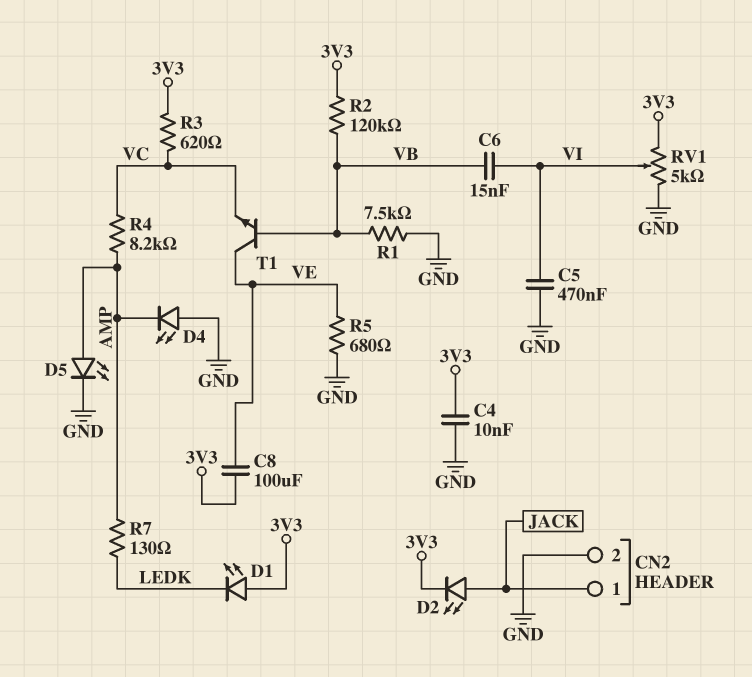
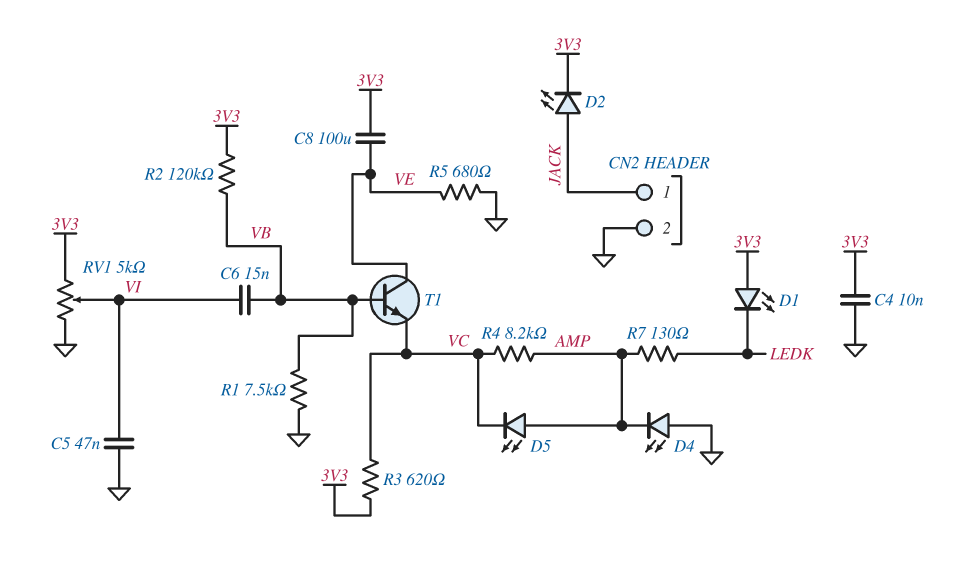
C5: 470nF (GND, VI) -> 47nF (GND, VI)
D5: LED (A AMP, K GND) -> LED (A AMP, K VC)

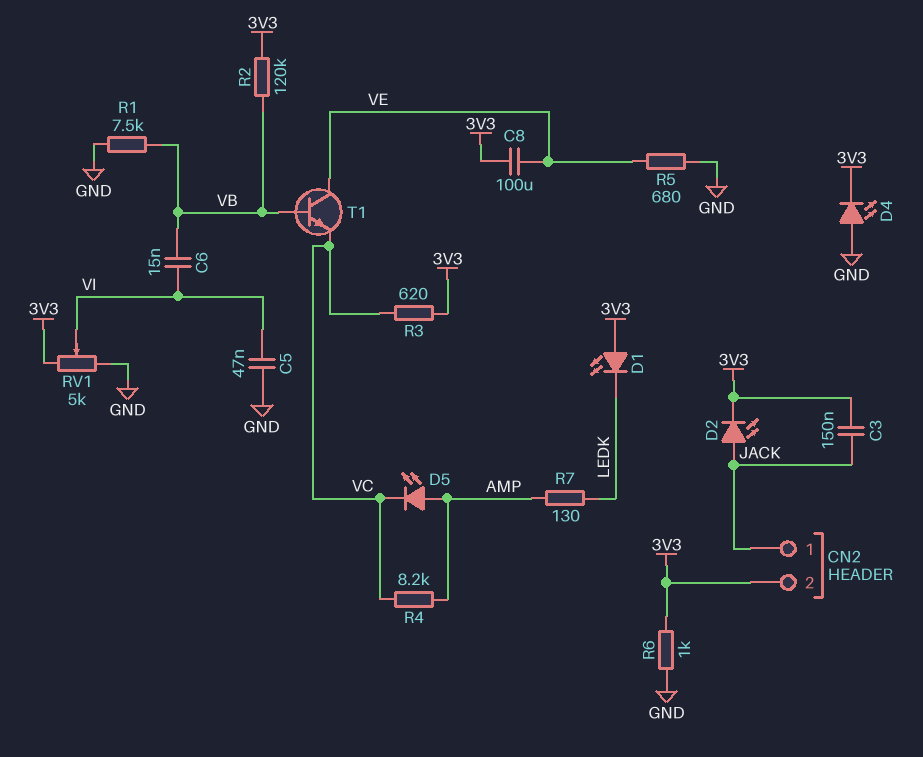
C3: none -> 150nF (3V3, JACK)
C4: 10nF (3V3, GND) -> none
CN2 pin 2: GND -> 3V3
D4: LED (A GND, K AMP) -> LED (A GND, K 3V3)
R6: none -> 1k (3V3, GND)

